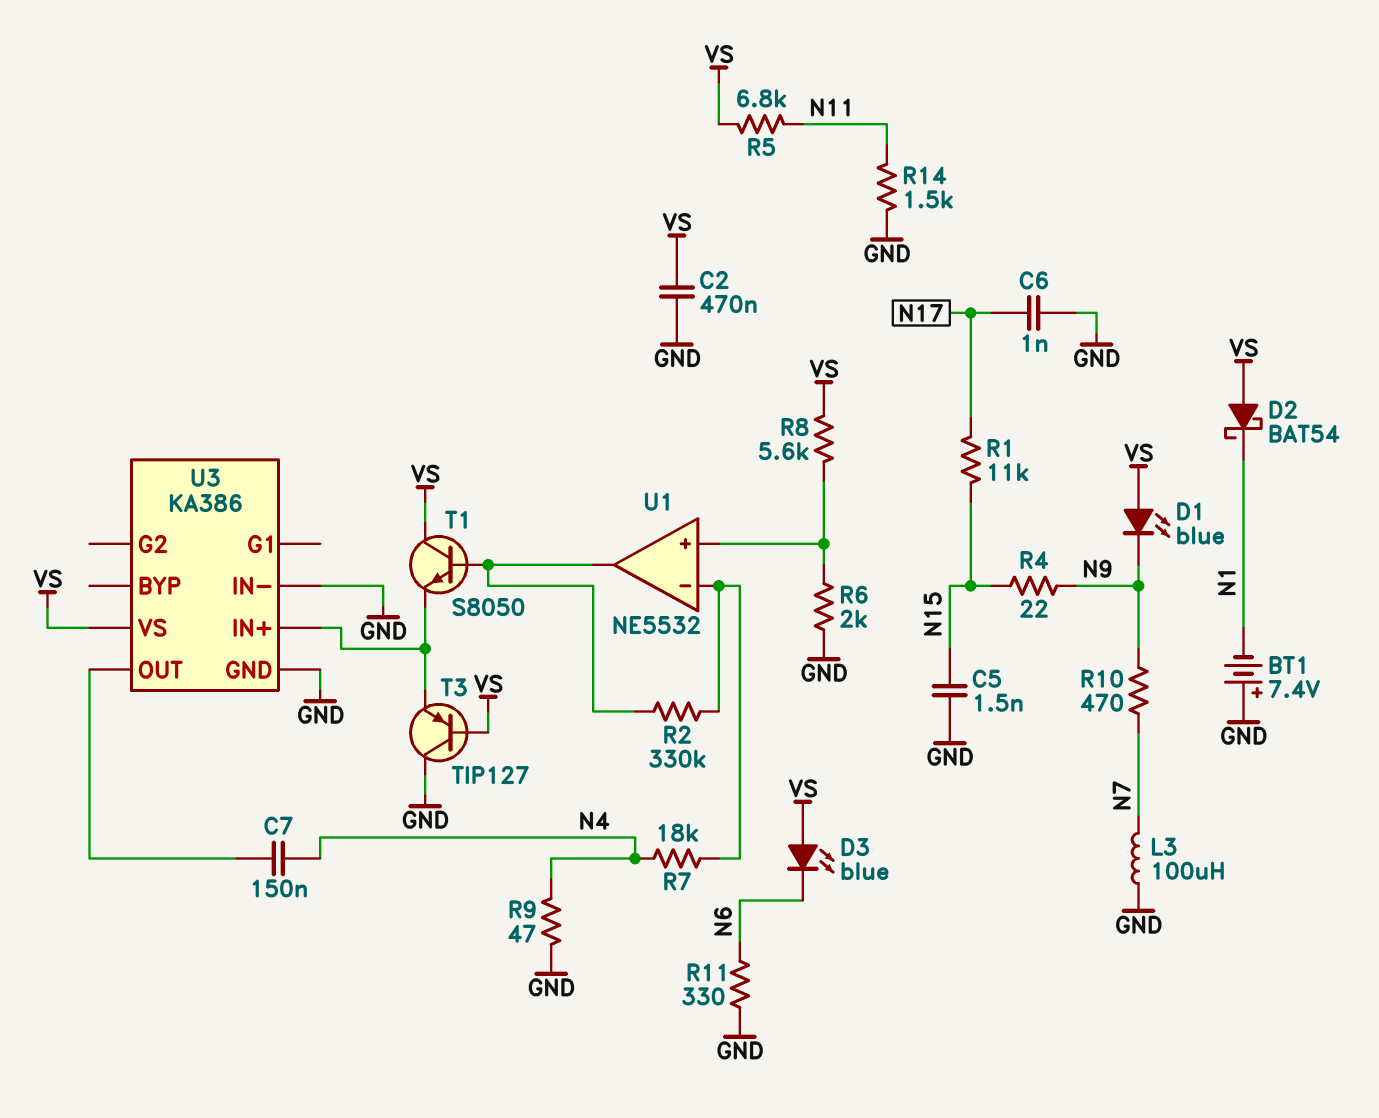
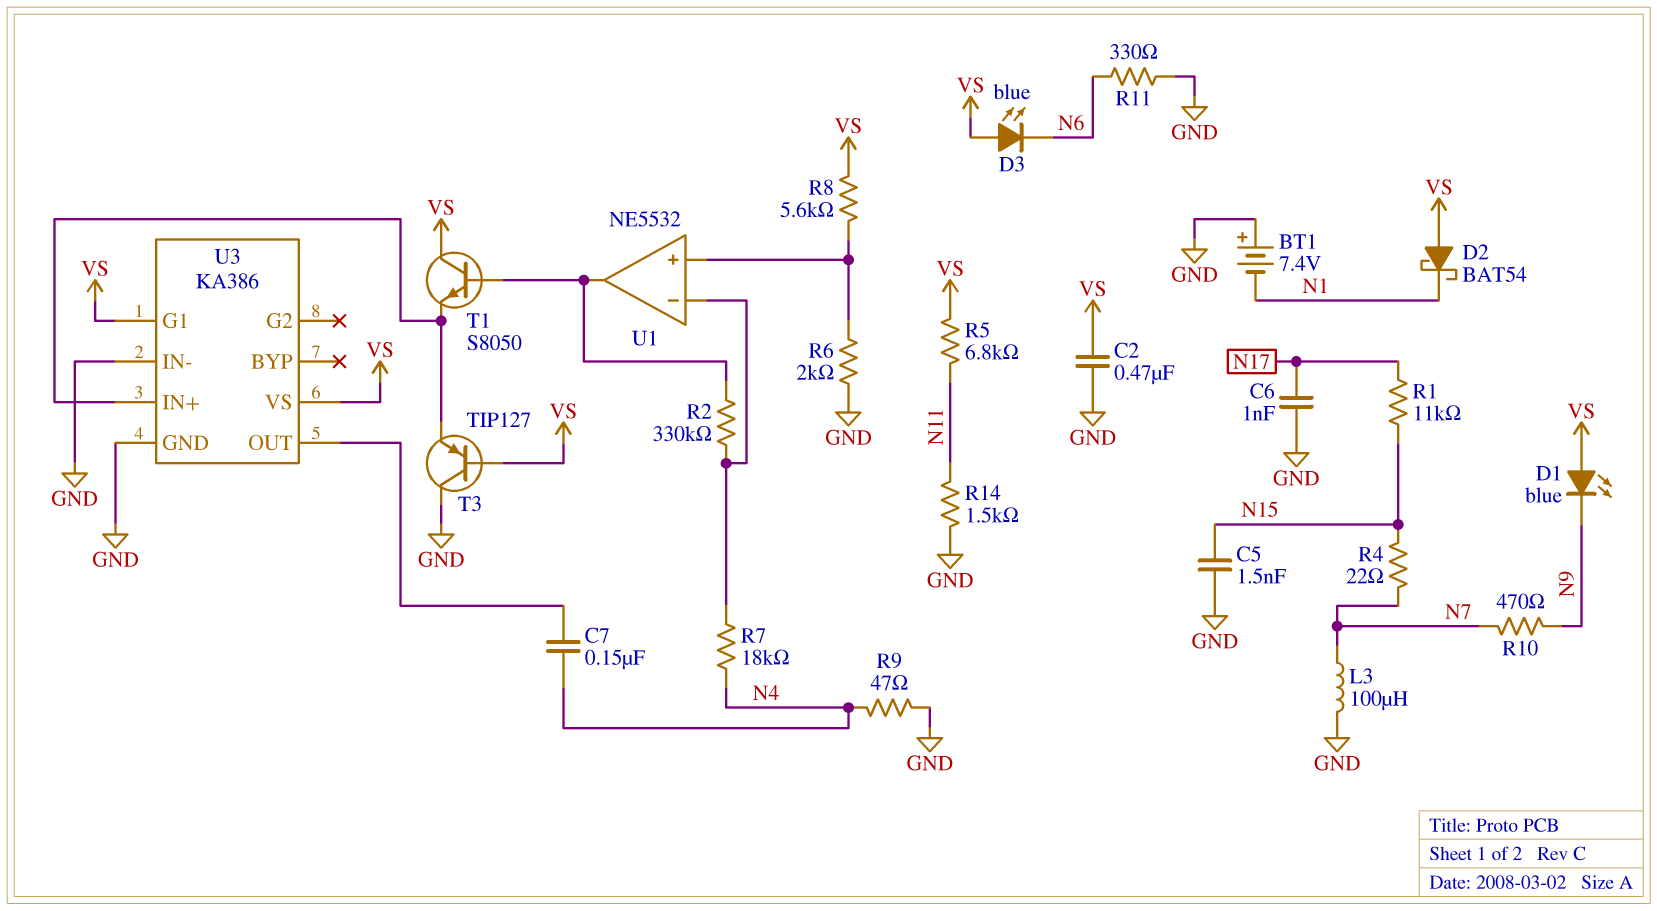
R4: 22 (N9, N15) -> 22 (N7, N15)
U3 pin G1: none -> VS

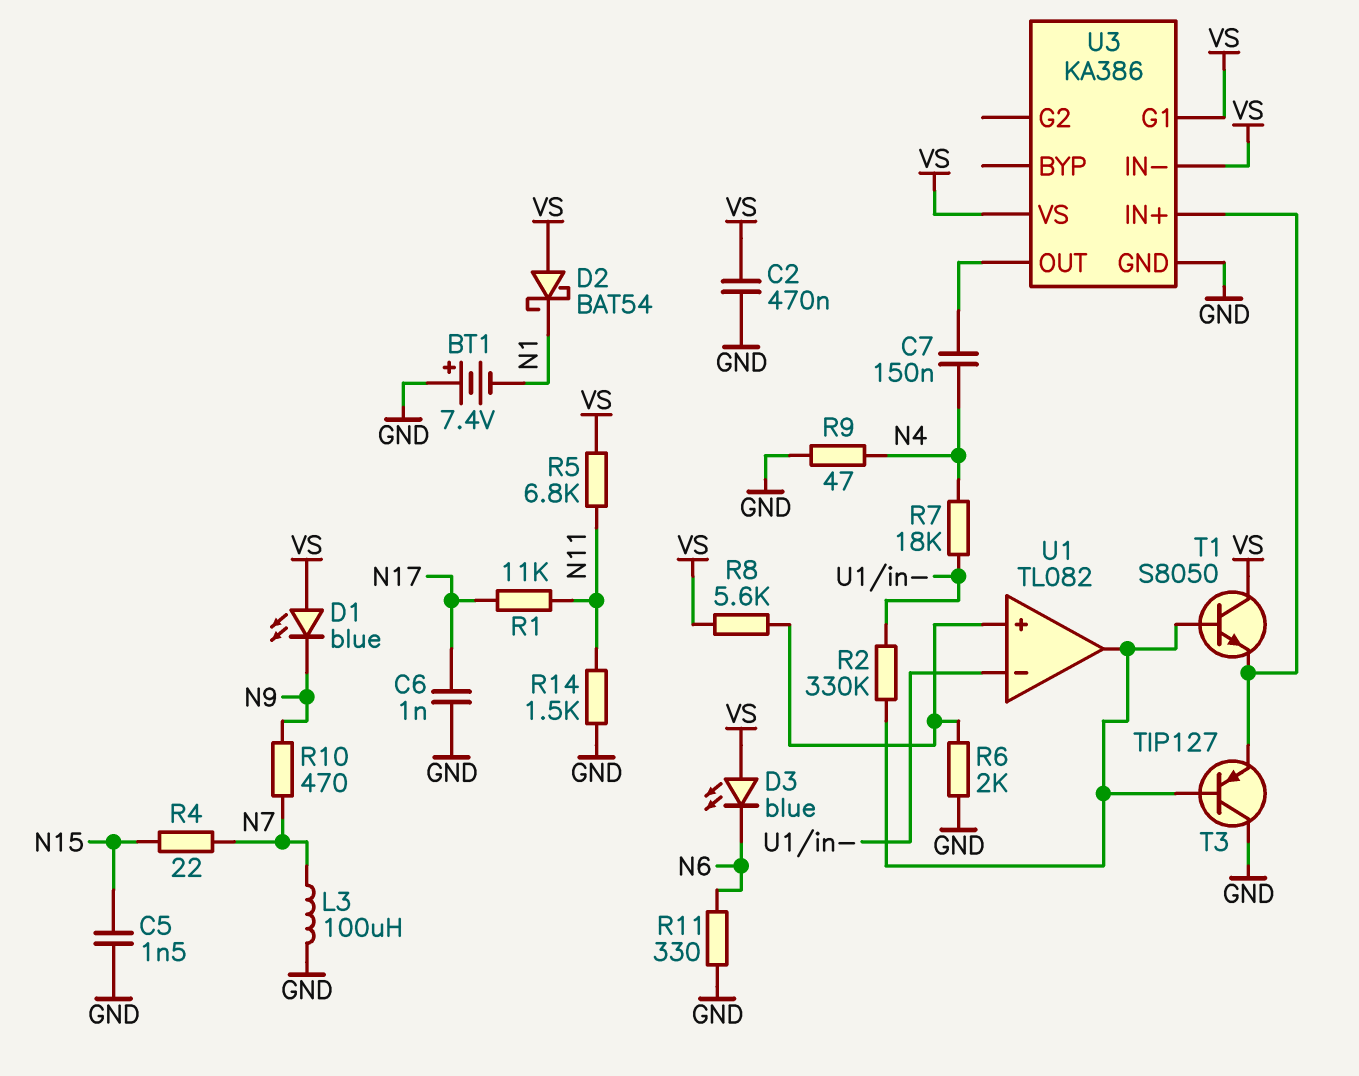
R1: 11k (N15, N17) -> 11k (N11, N17)
T3: PNP TIP127 (B VS, C GND, E U3/IN+) -> PNP TIP127 (B U1/out, C GND, E U3/IN+)
U1: NE5532 -> TL082
U3 pin IN-: GND -> VS

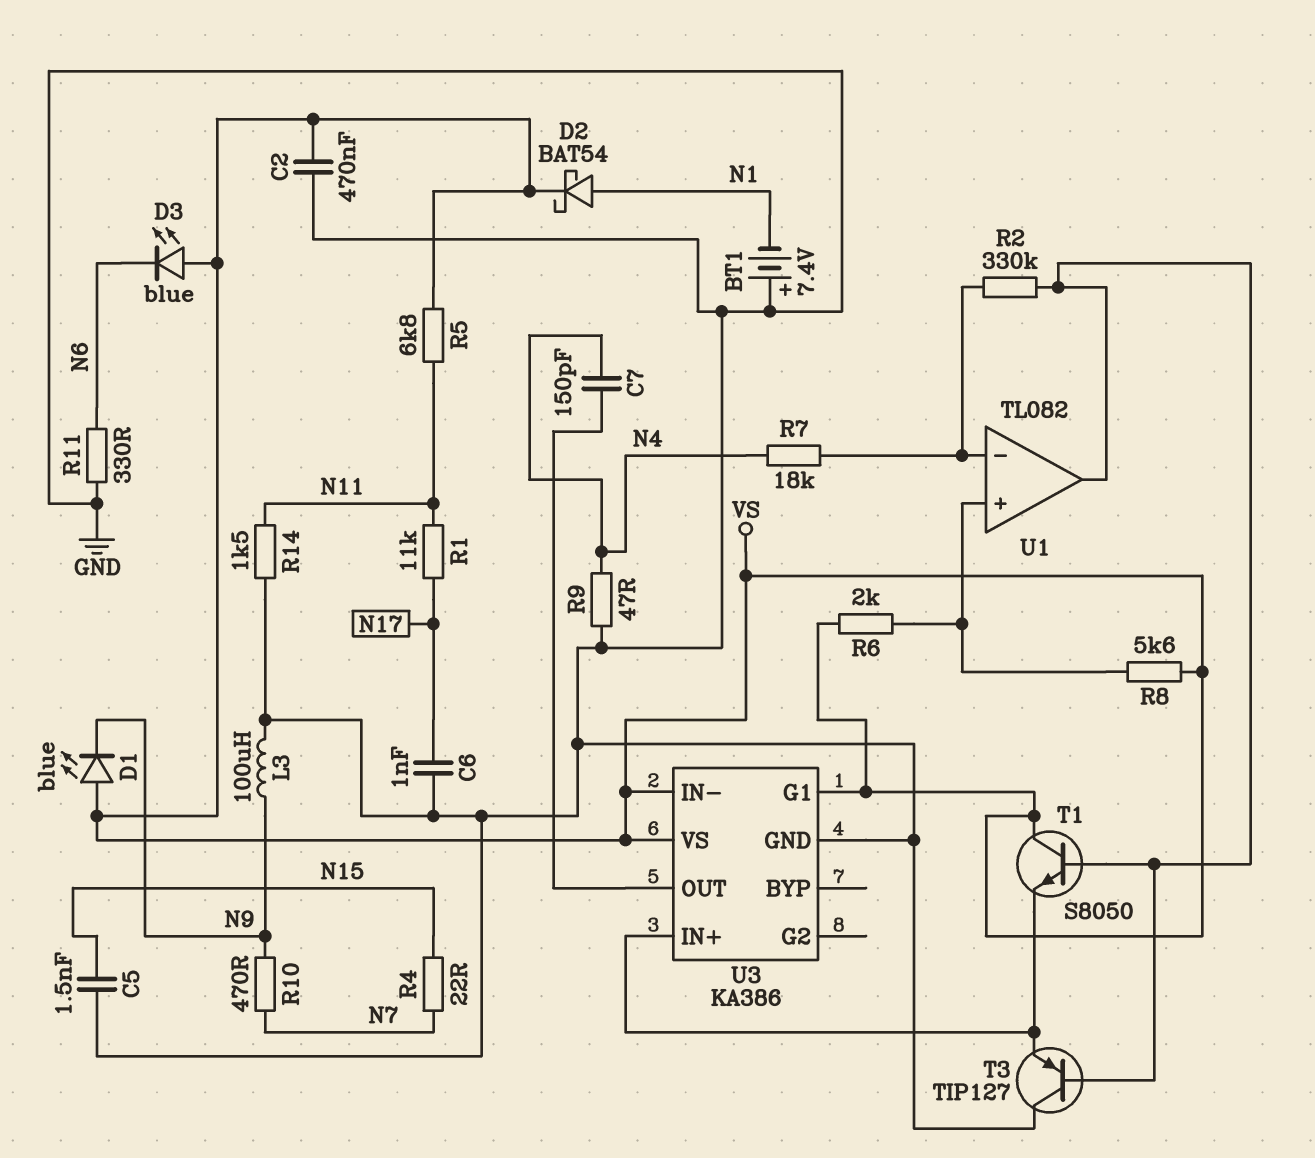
C7: 150nF (N4, U3/OUT) -> 150pF (N4, U3/OUT)
D2: schottky BAT54 (A VS, K N1) -> schottky BAT54 (A N1, K VS)
L3: 100uH (GND, N7) -> 100uH (GND, N9)
R6: 2k (GND, U1/in+) -> 2k (U1/in+, VS)

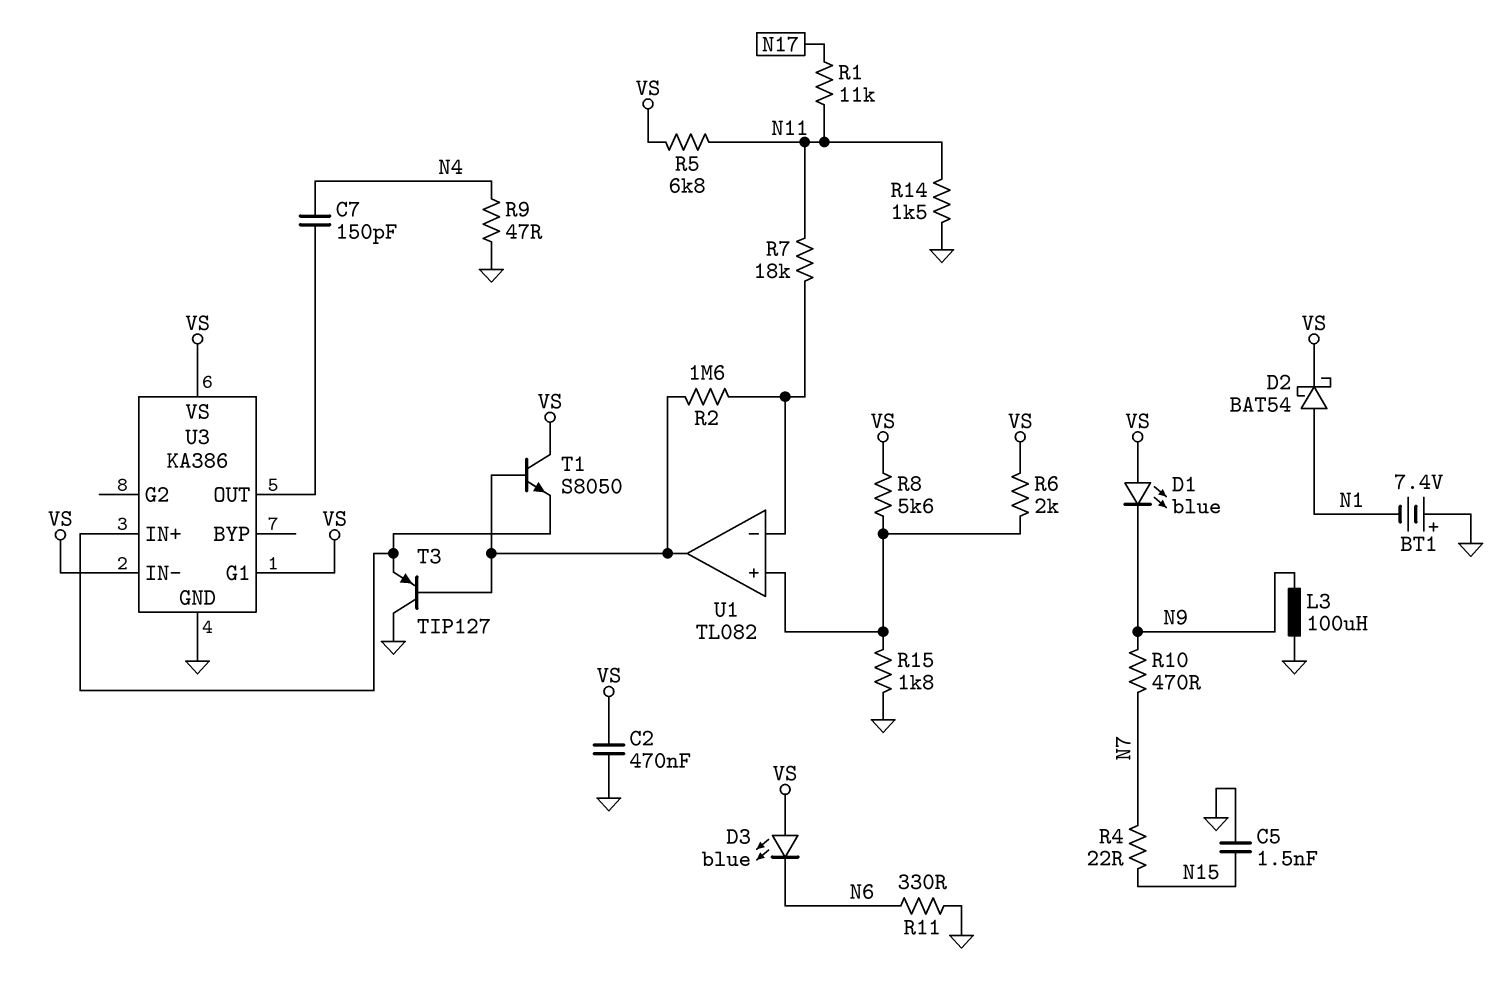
C6: 1nF (GND, N17) -> none
R2: 330k (U1/in-, U1/out) -> 1.6M (U1/in-, U1/out)
R7: 18k (N4, U1/in-) -> 18k (N11, U1/in-)
R15: none -> 1.8k (GND, U1/in+)

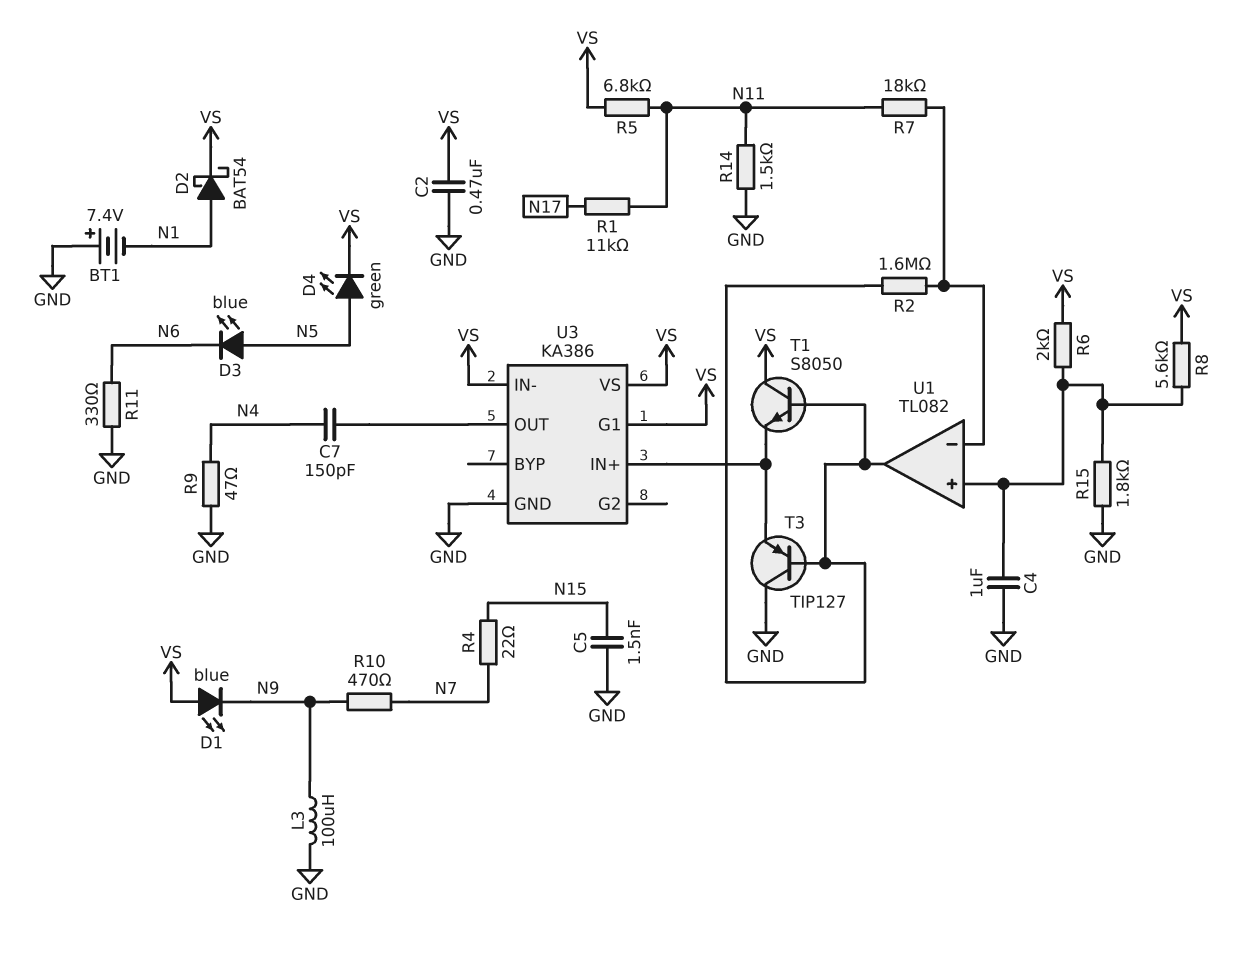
C4: none -> 1uF (GND, U1/in+)
D3: LED blue (A VS, K N6) -> LED blue (A N5, K N6)
D4: none -> LED green (A N5, K VS)

